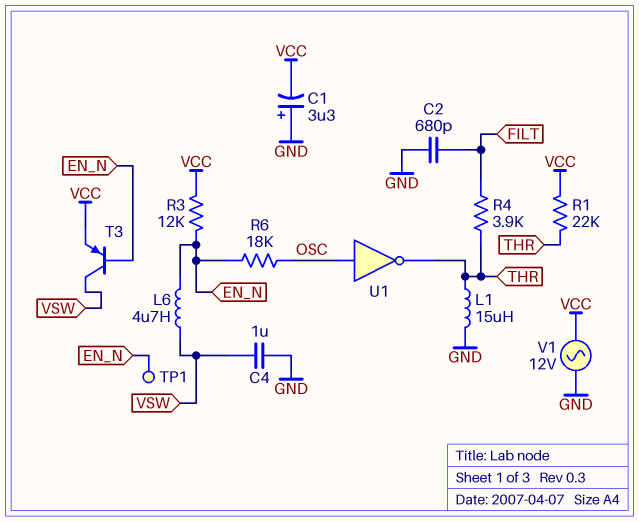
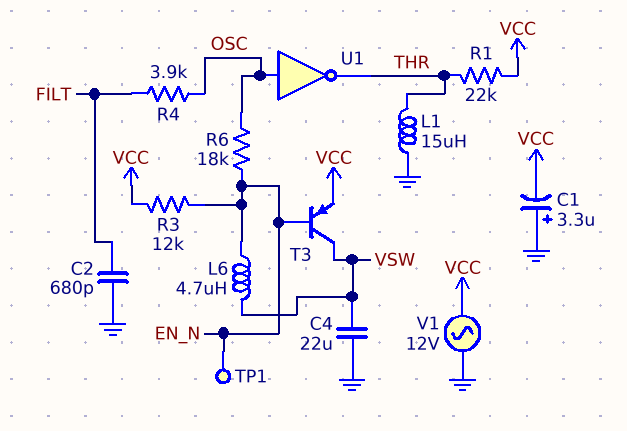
C4: 1uF (GND, VSW) -> 22uF (GND, VSW)
R4: 3.9k (FILT, THR) -> 3.9k (FILT, OSC)

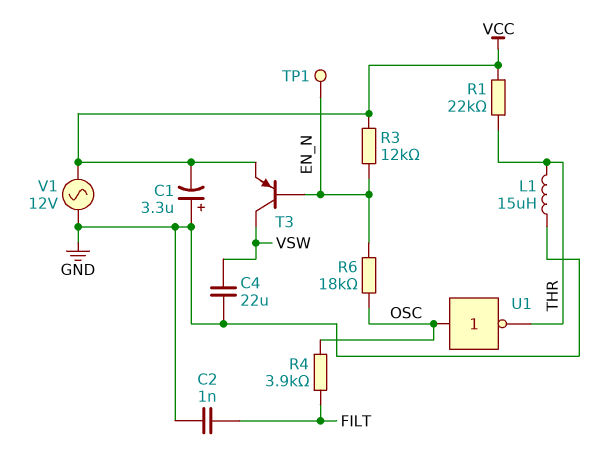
C2: 680pF (FILT, GND) -> 1nF (FILT, GND)
L6: 4.7uH (EN_N, VSW) -> none

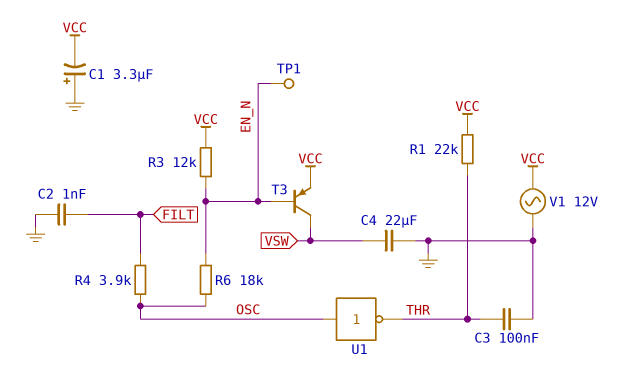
C3: none -> 100nF (GND, THR)
L1: 15uH (GND, THR) -> none

